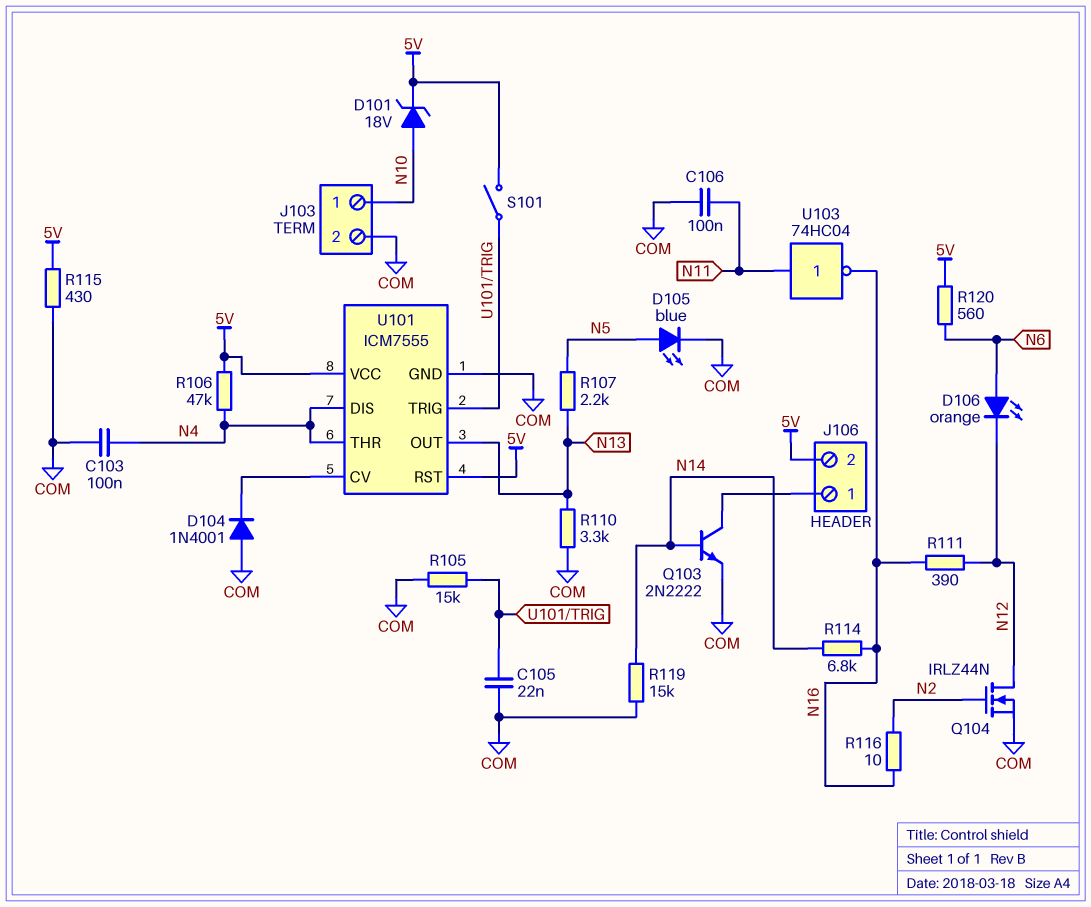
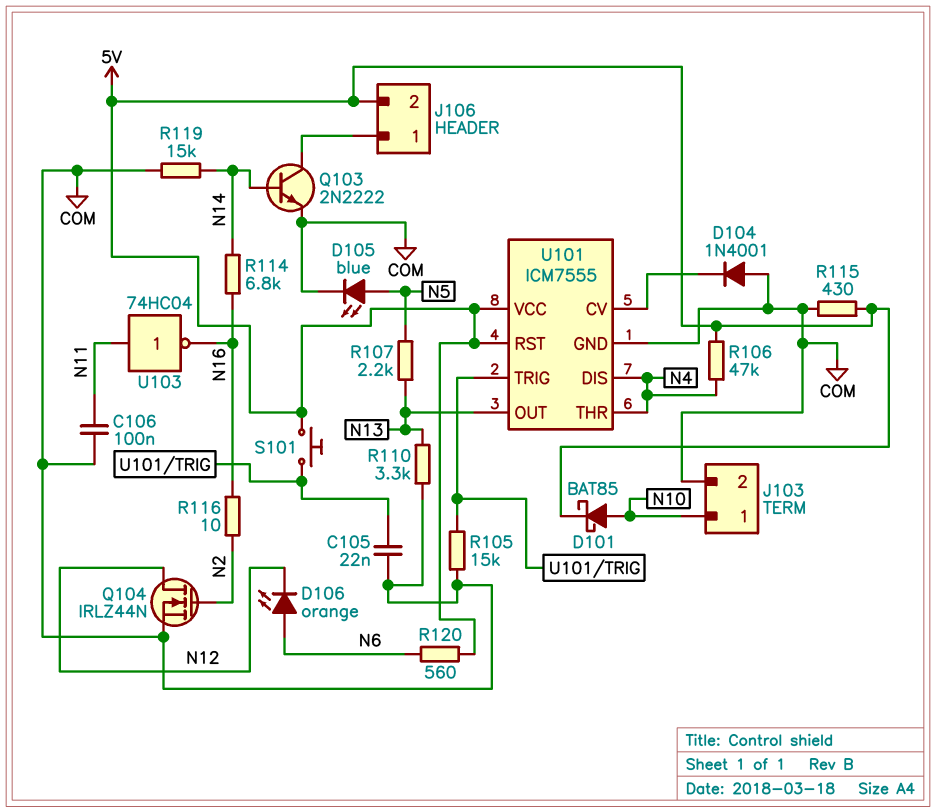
C103: 100nF (COM, N4) -> none
D101: zener 18V (A N10, K 5V) -> schottky BAT85 (A N10, K 5V)
R111: 390 (N12, N16) -> none
S101: switch (5V, U101/TRIG) -> button (5V, U101/TRIG)

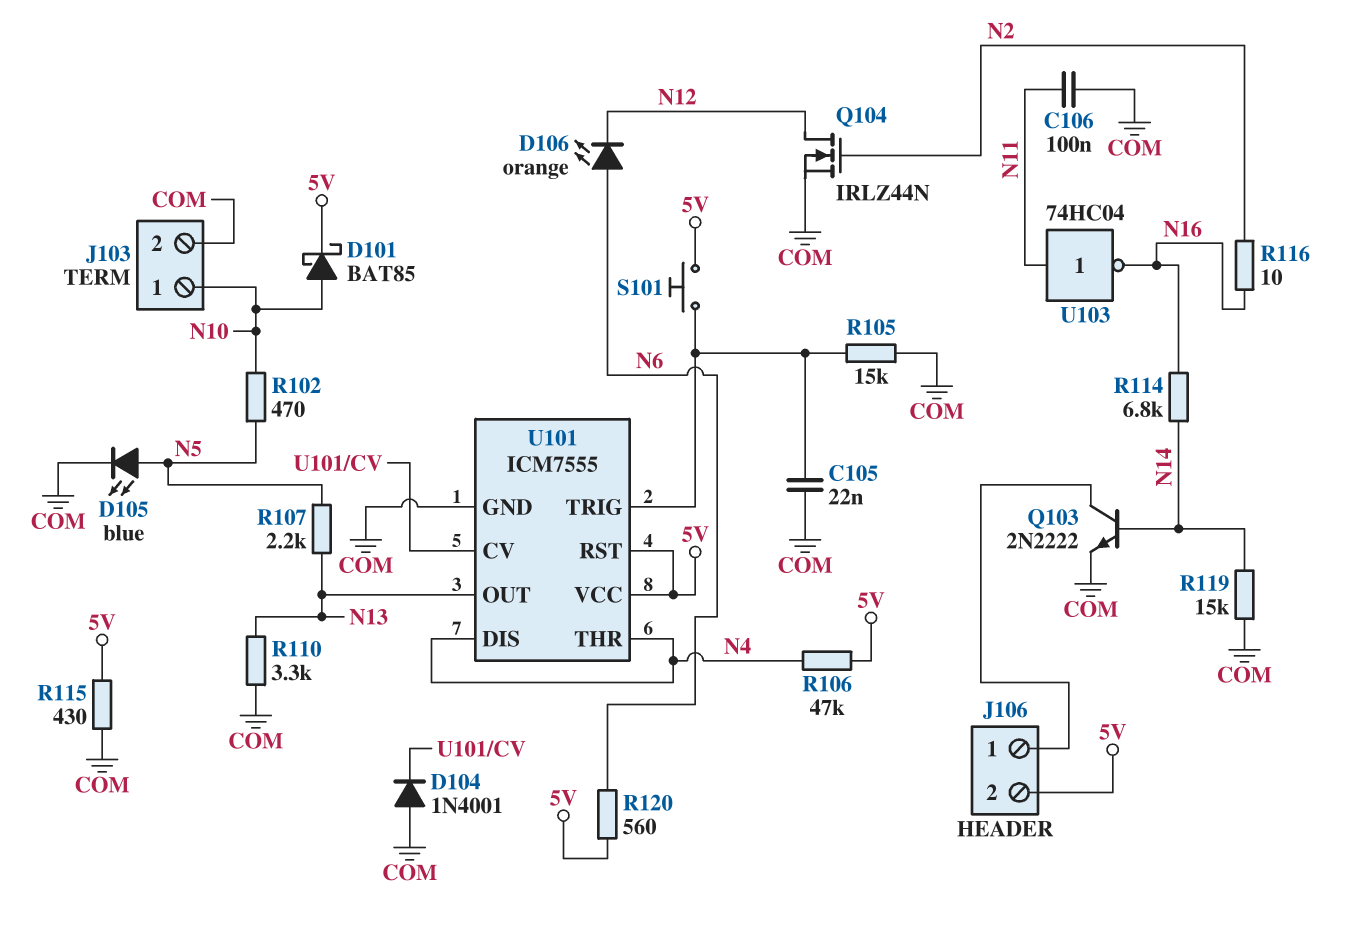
R102: none -> 470 (N5, N10)

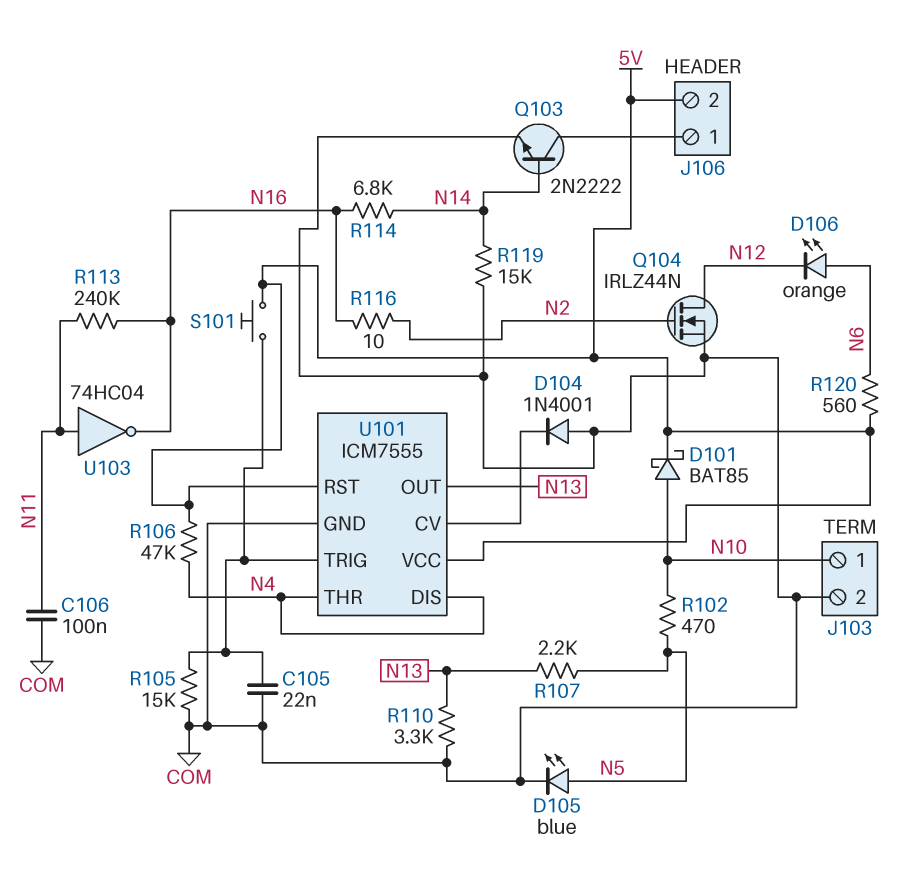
R113: none -> 240k (N11, N16)
R115: 430 (5V, COM) -> none

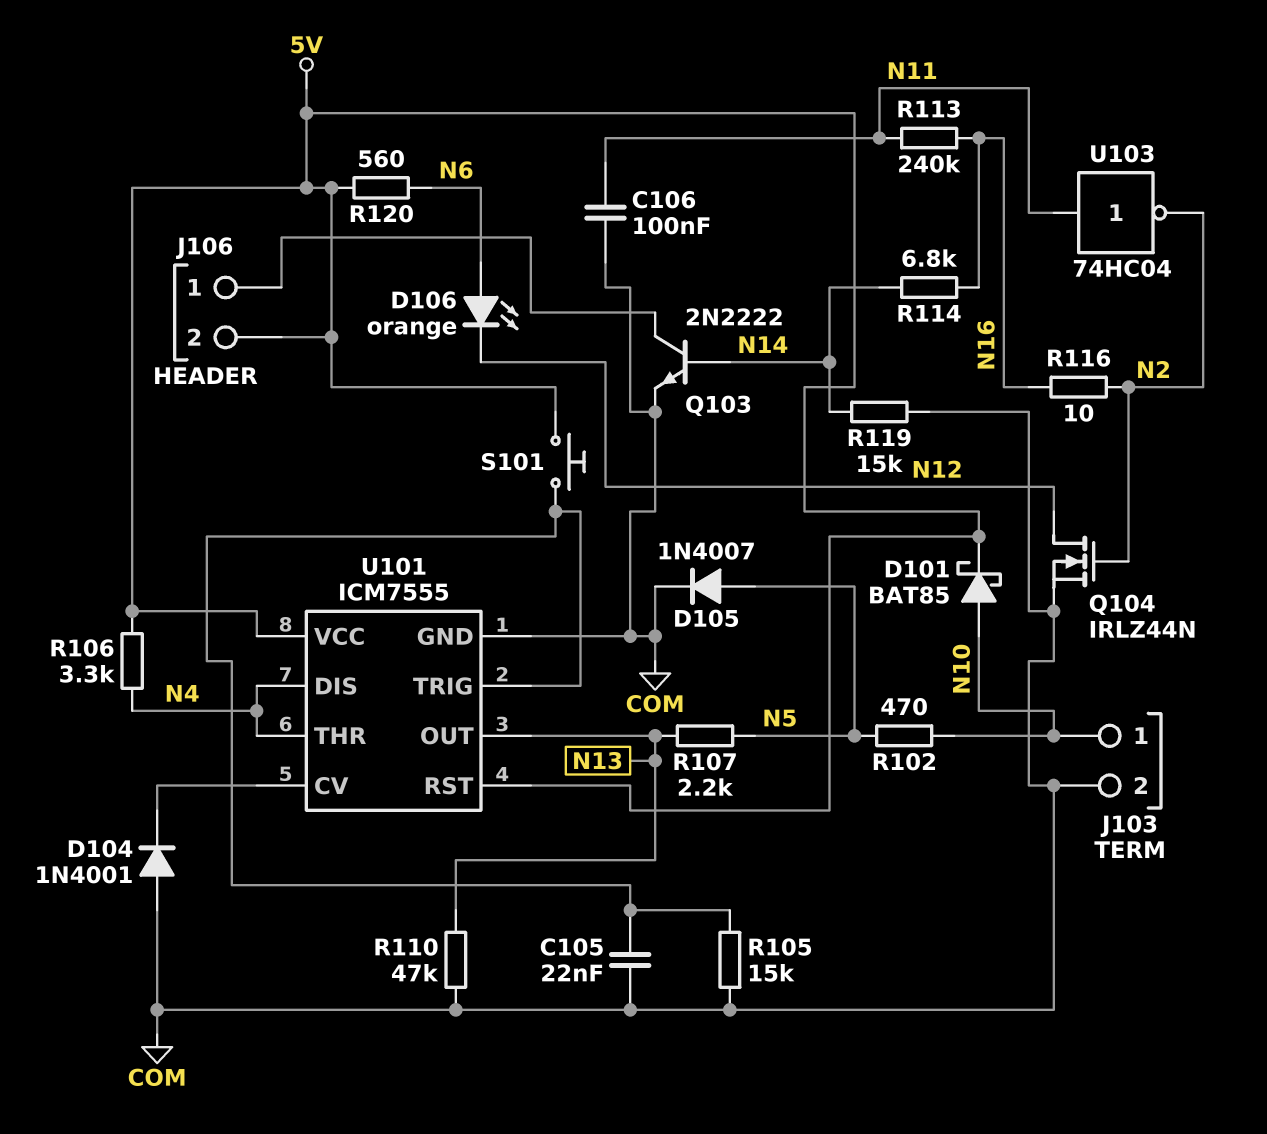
D105: LED blue (A N5, K COM) -> diode 1N4007 (A N5, K COM)
R106: 47k (5V, N4) -> 3.3k (5V, N4)
R110: 3.3k (COM, N13) -> 47k (COM, N13)
U103: NOT 74HC04 (in N11, out N16) -> NOT 74HC04 (in N11, out N2)

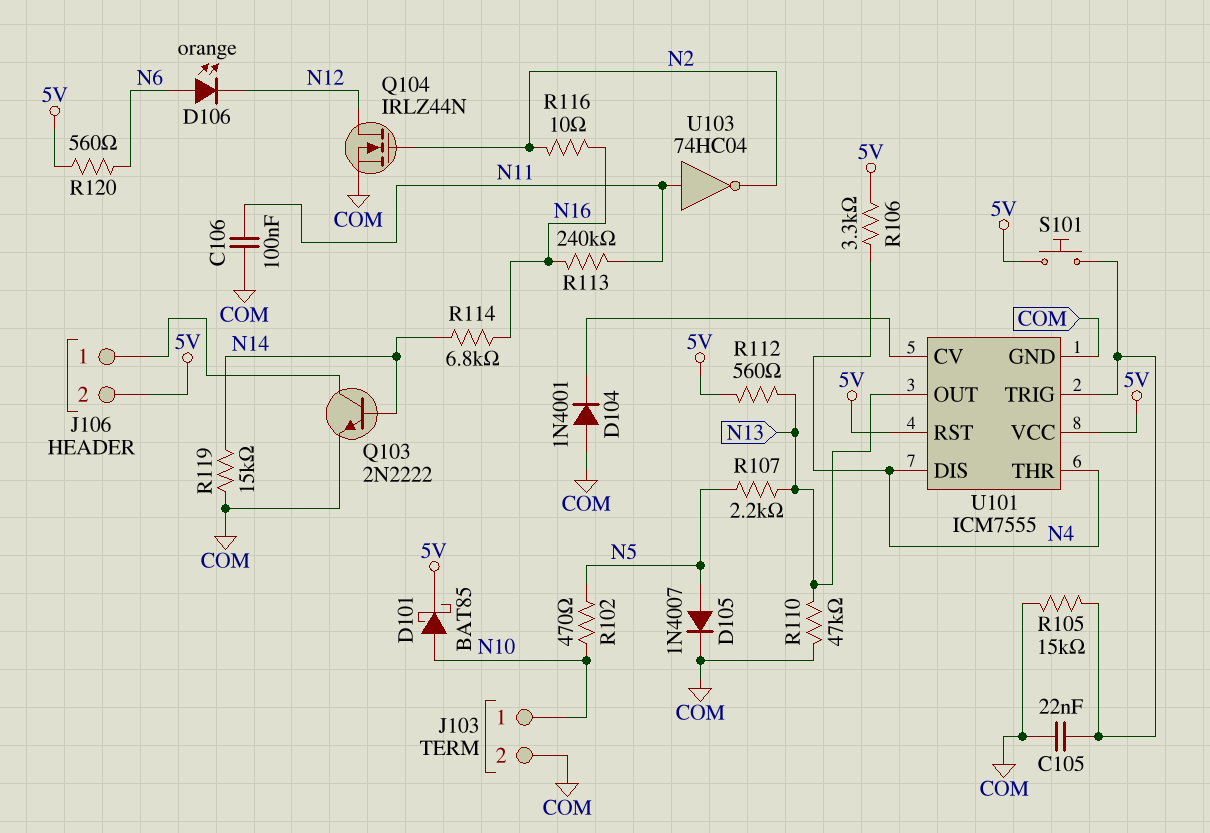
R112: none -> 560 (5V, N13)

